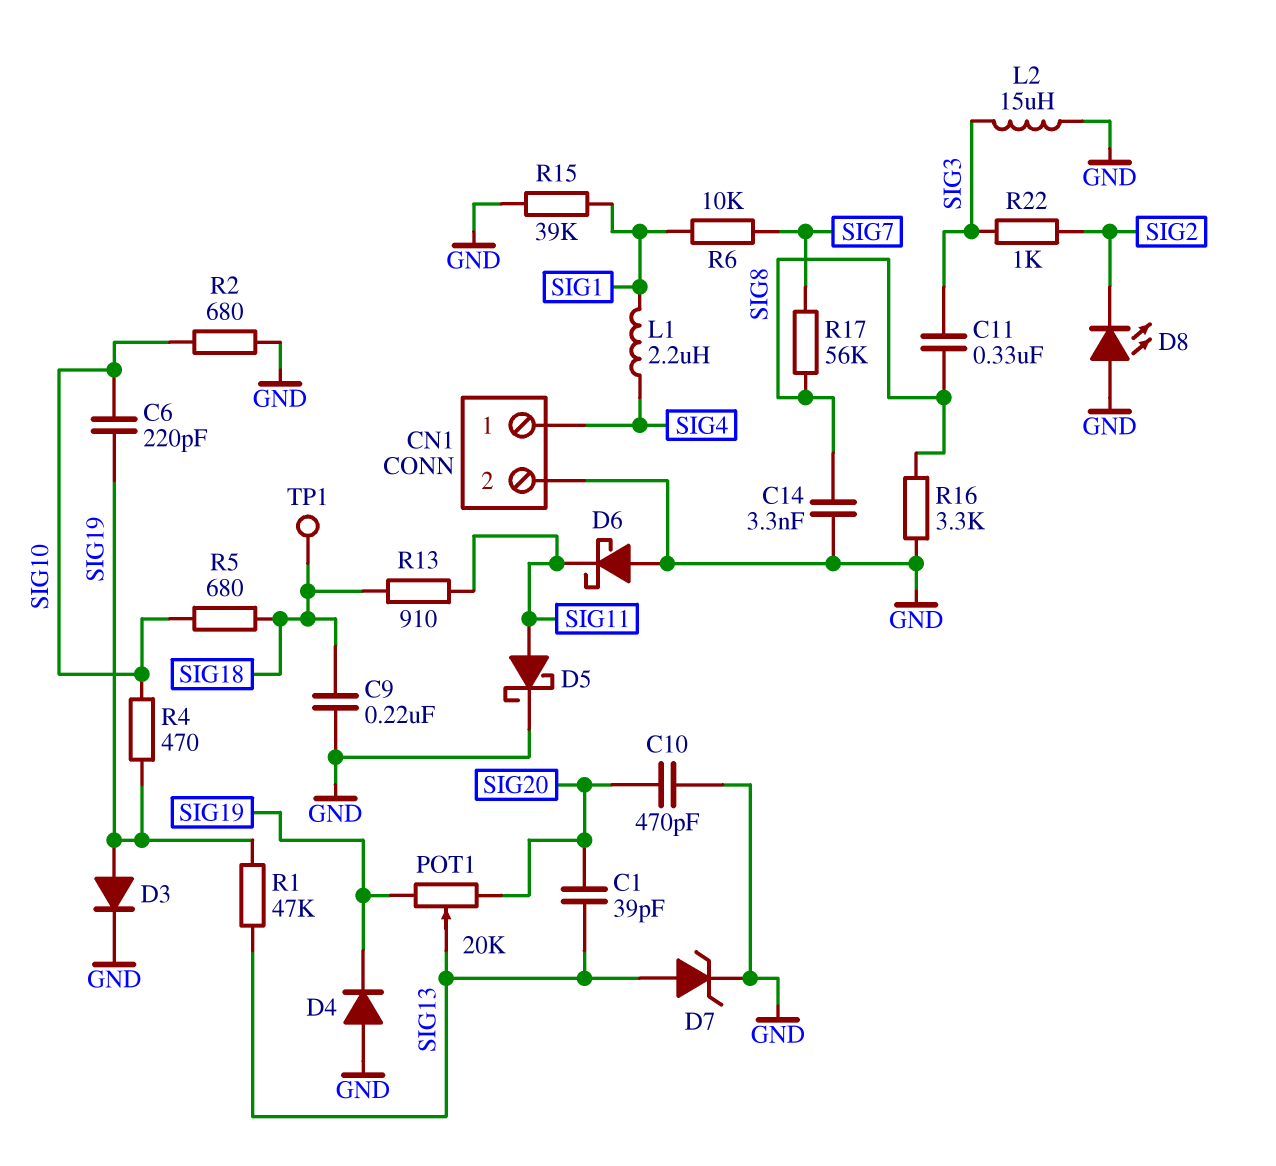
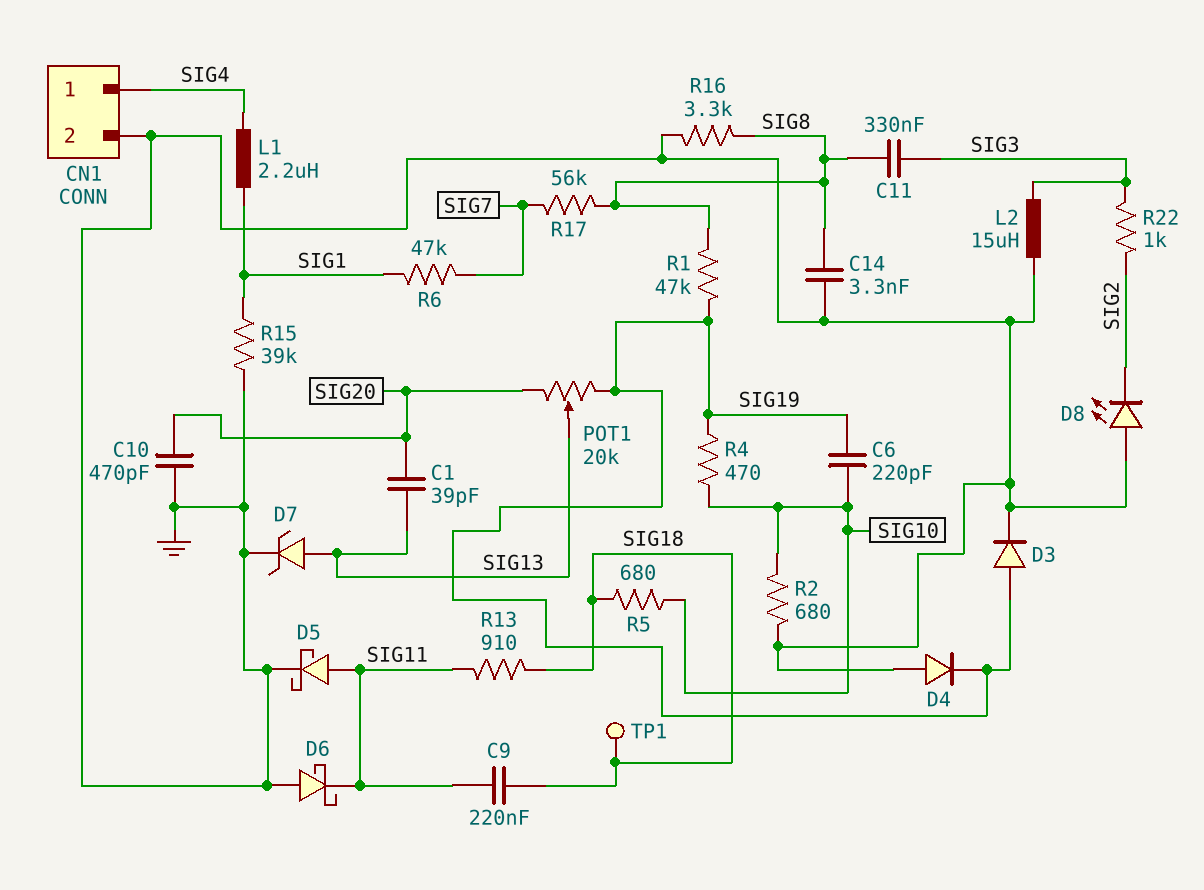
C9: 220nF (GND, SIG18) -> 220nF (SIG11, SIG18)
R1: 47k (SIG13, SIG19) -> 47k (SIG8, SIG19)
R6: 10k (SIG1, SIG7) -> 47k (SIG1, SIG7)

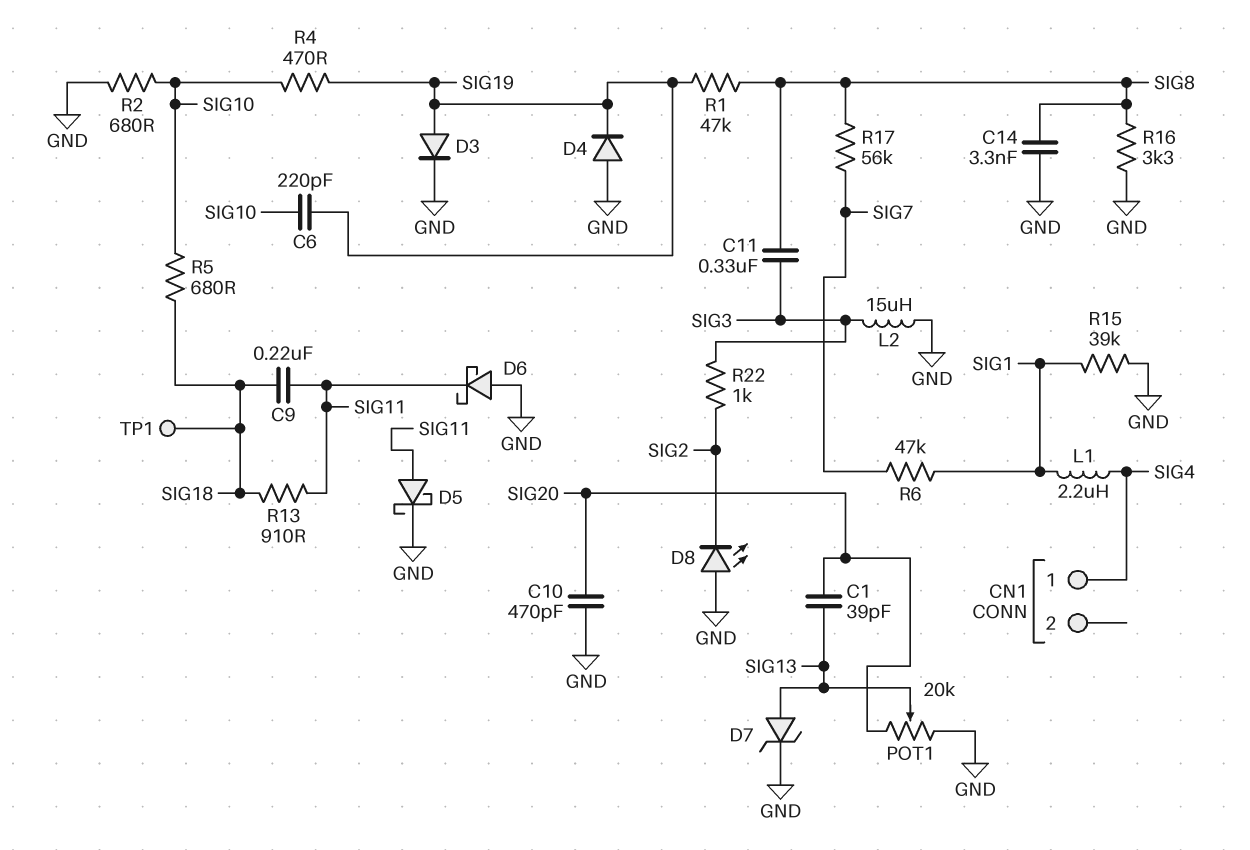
CN1 pin 2: GND -> none
POT1: 20k (SIG19, SIG20, wiper SIG13) -> 20k (GND, SIG20, wiper SIG13)

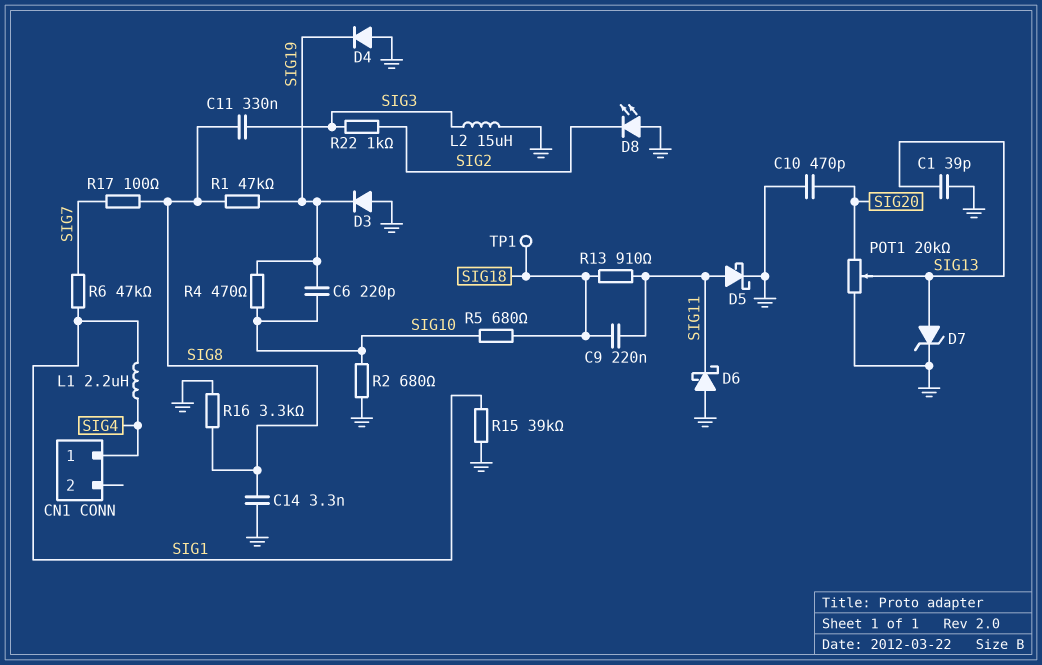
C1: 39pF (SIG13, SIG20) -> 39pF (GND, SIG13)
D3: diode (A SIG19, K GND) -> diode (A GND, K SIG19)
R17: 56k (SIG7, SIG8) -> 100 (SIG7, SIG8)

